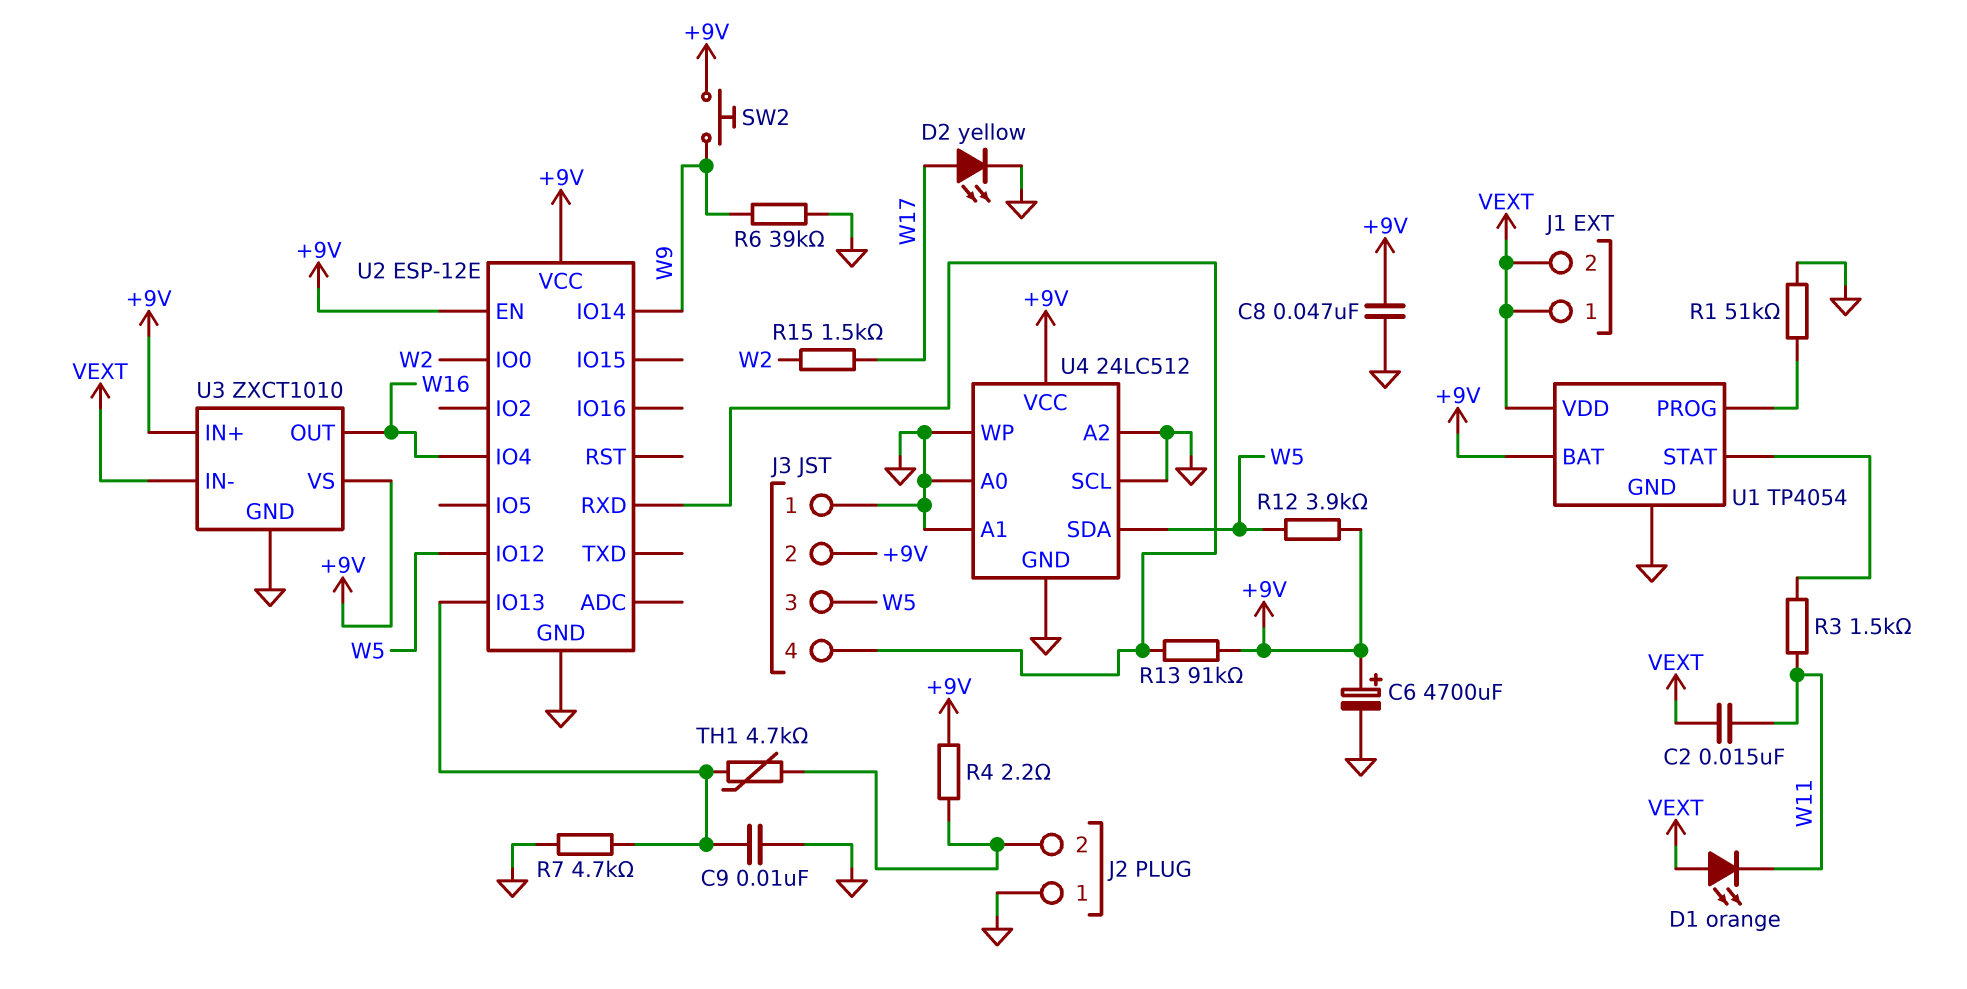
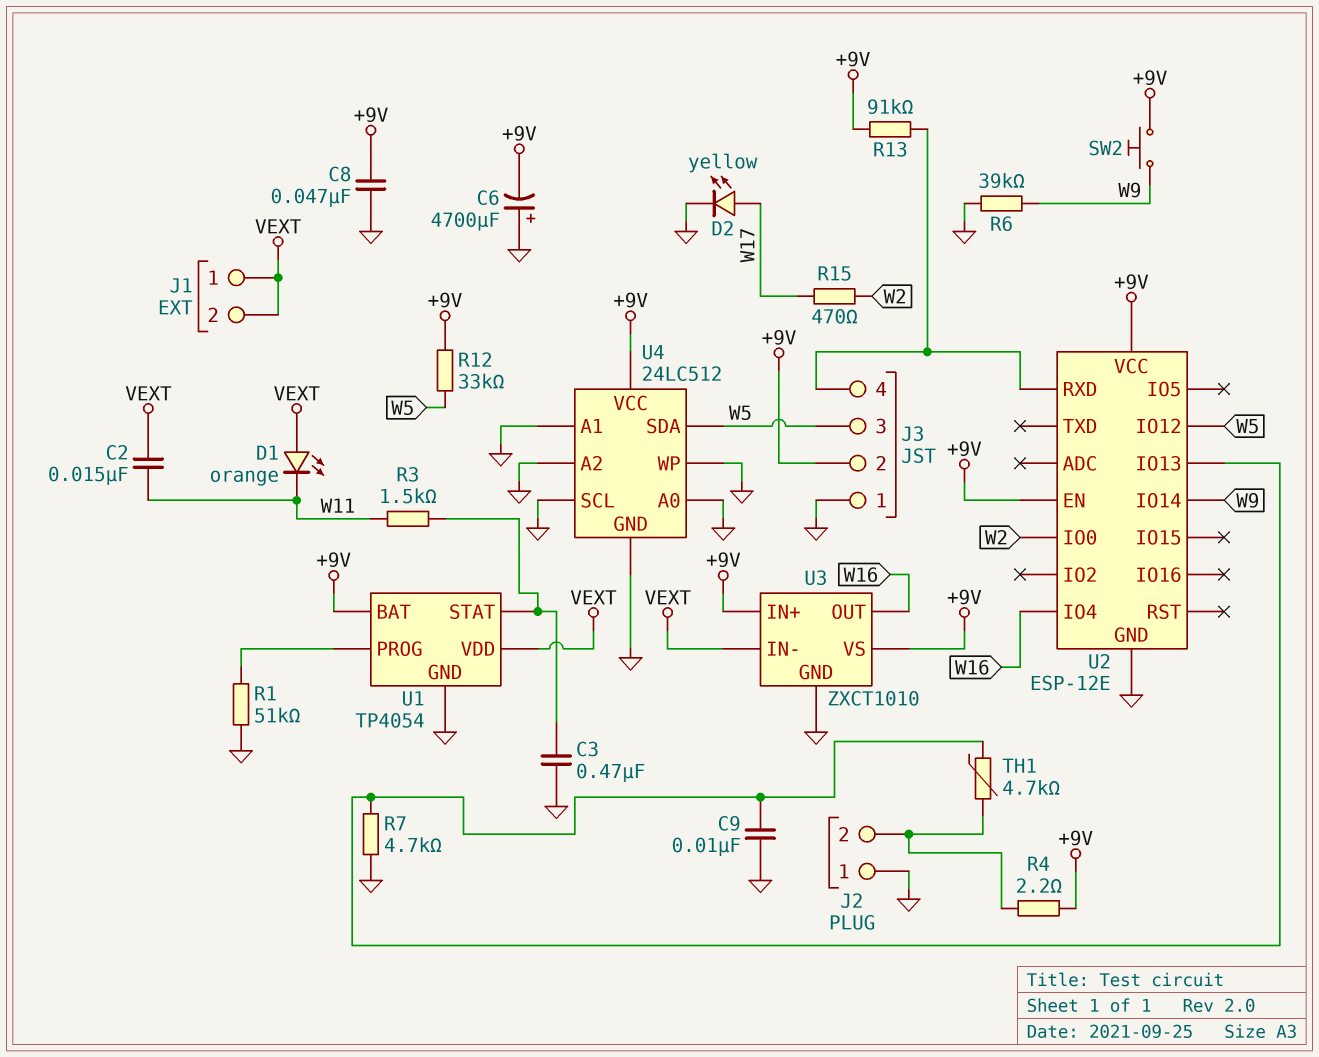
C3: none -> 470nF (GND, U1/STAT)
C6: 4700uF (plus +9V, minus GND) -> 4700uF (plus GND, minus +9V)
R12: 3.9k (+9V, W5) -> 33k (+9V, W5)
R15: 1.5k (W2, W17) -> 470 (W2, W17)

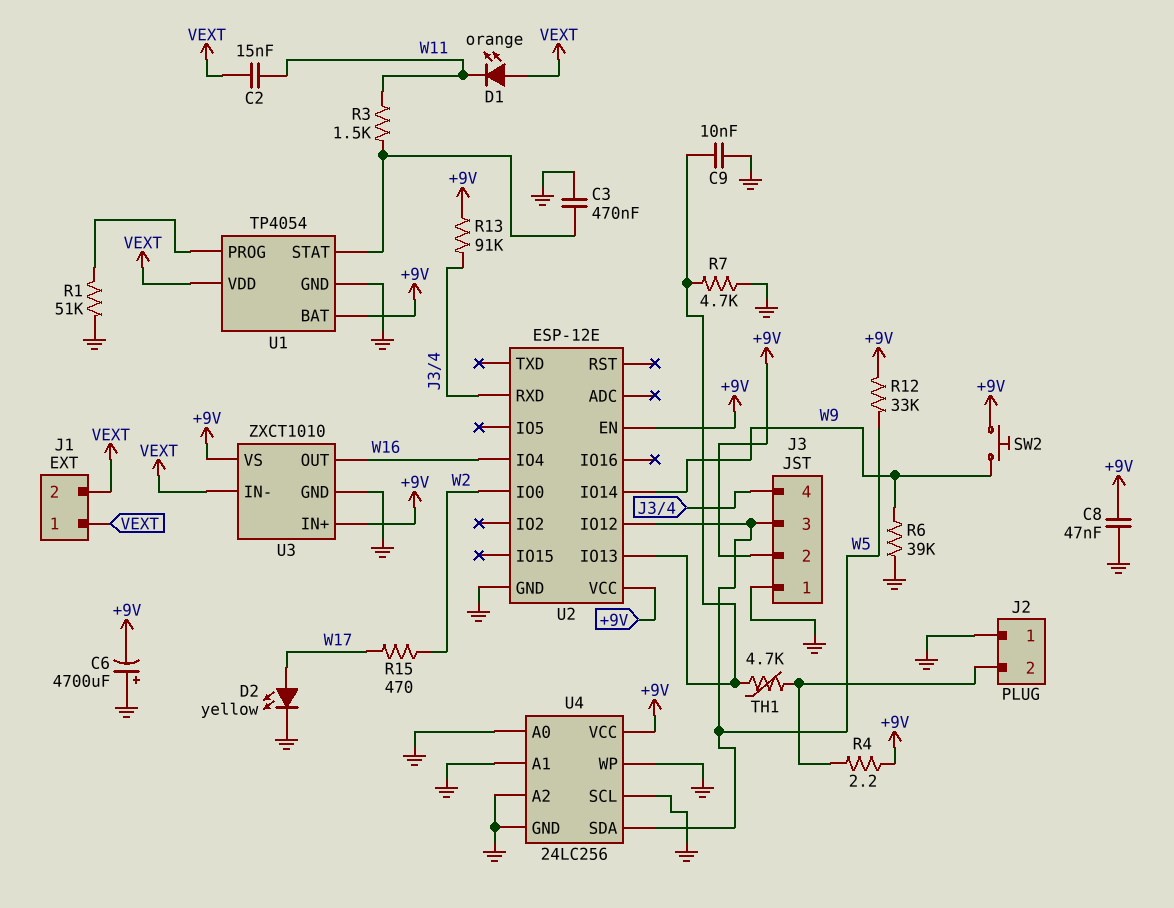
U4: 24LC512 -> 24LC256

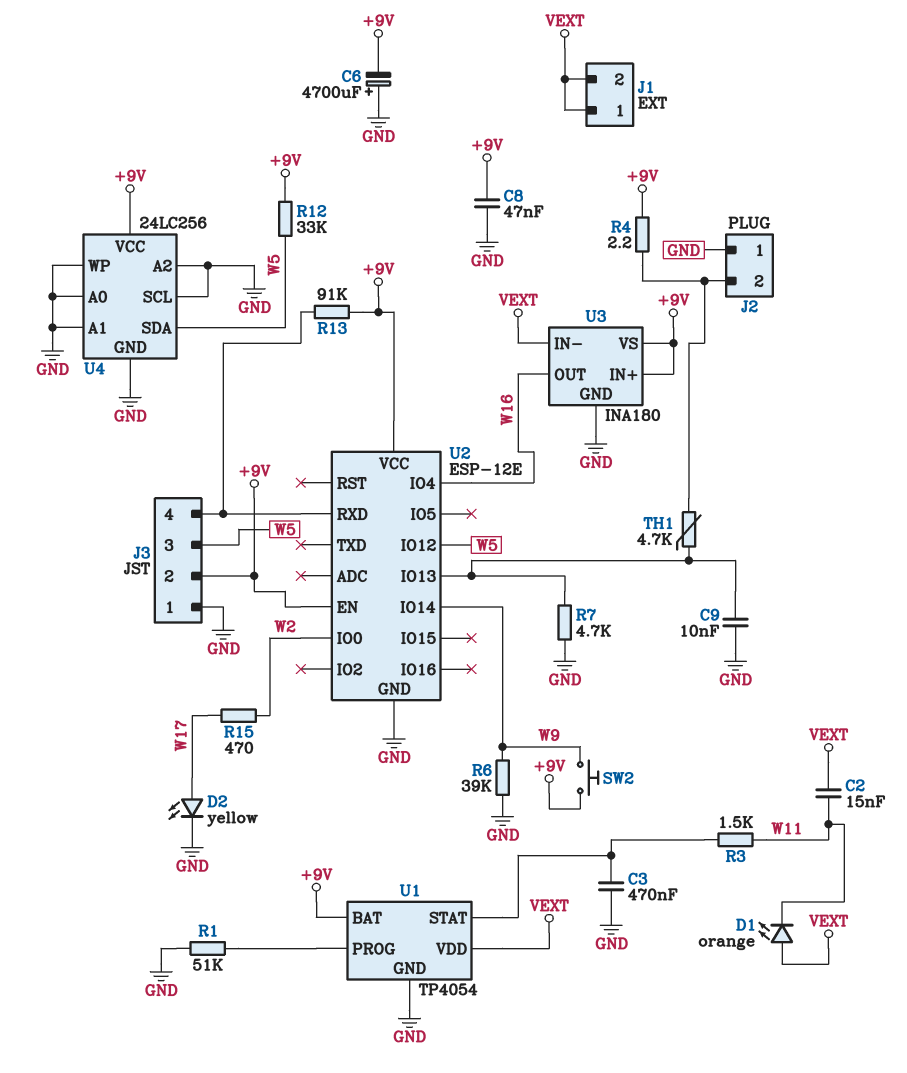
U3: ZXCT1010 -> INA180

